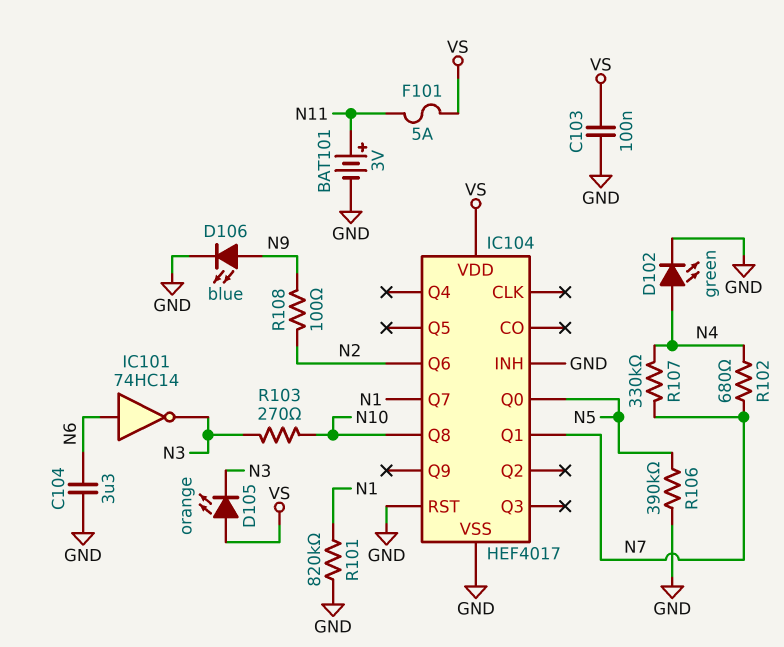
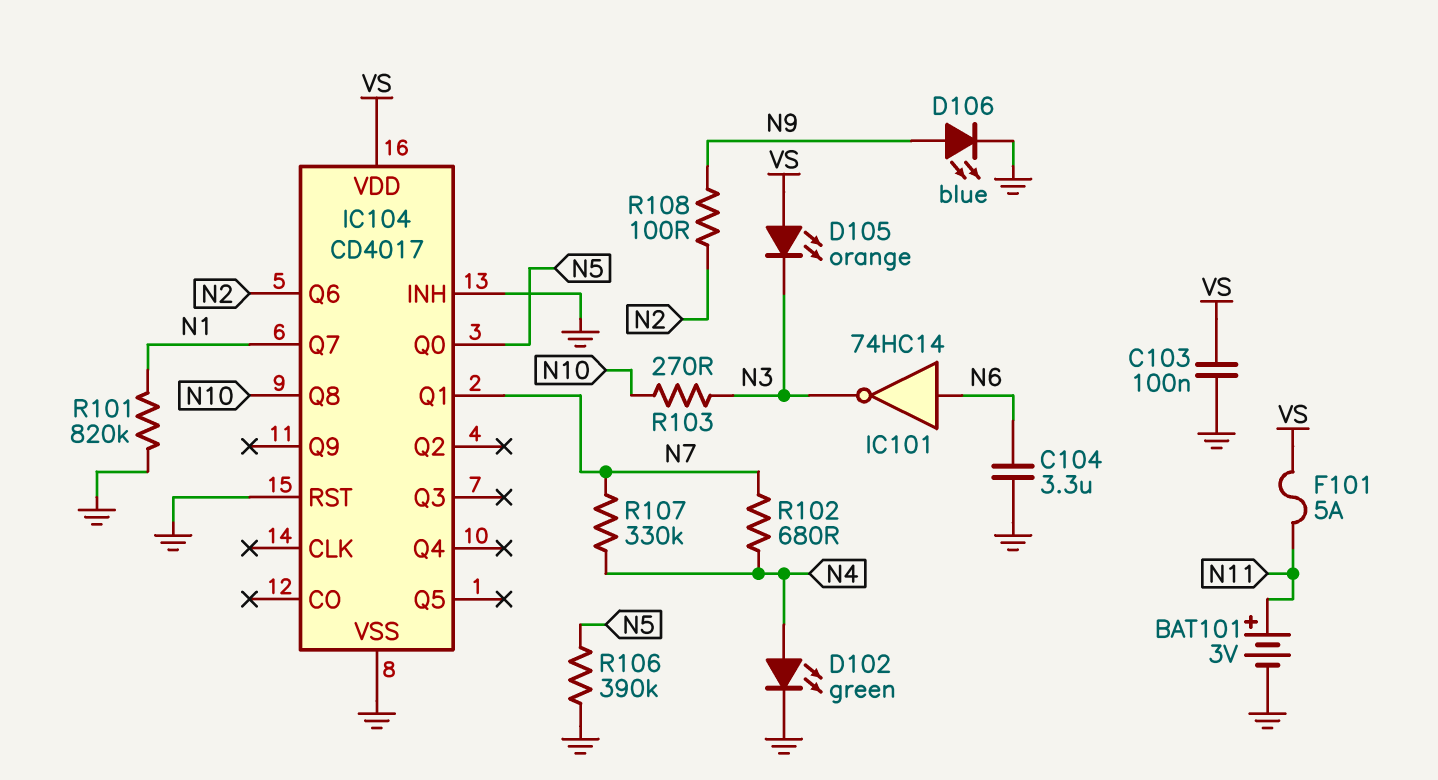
IC104: HEF4017 -> CD4017

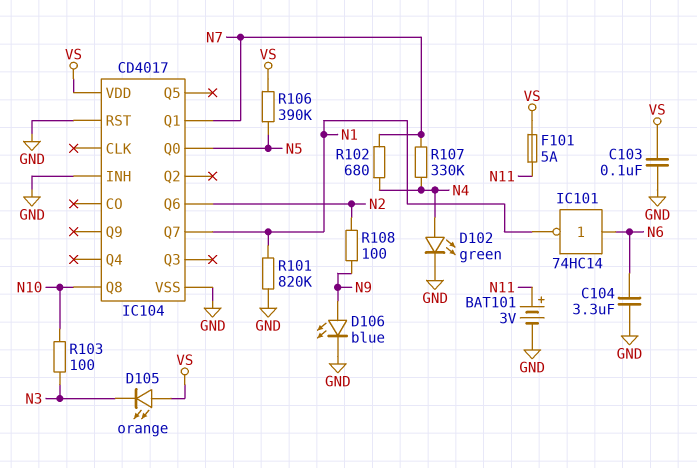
IC101: NOT 74HC14 (in N6, out N3) -> NOT 74HC14 (in N6, out N1)
R103: 270 (N3, N10) -> 100 (N3, N10)
R106: 390k (GND, N5) -> 390k (N5, VS)

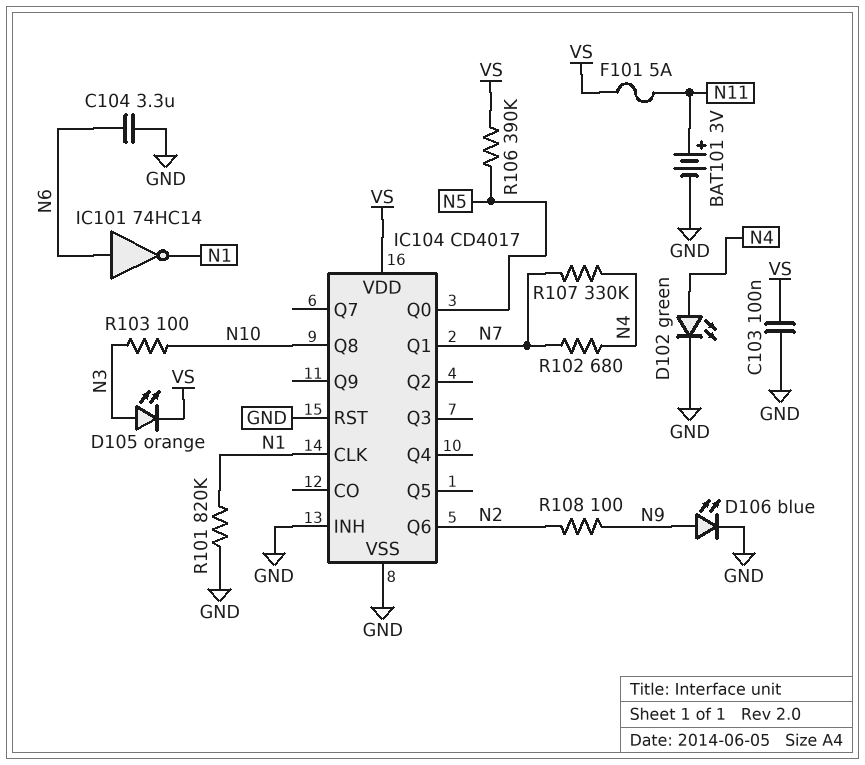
D105: LED orange (A VS, K N3) -> LED orange (A N3, K VS)
IC104 pin CLK: none -> N1
IC104 pin Q7: N1 -> none

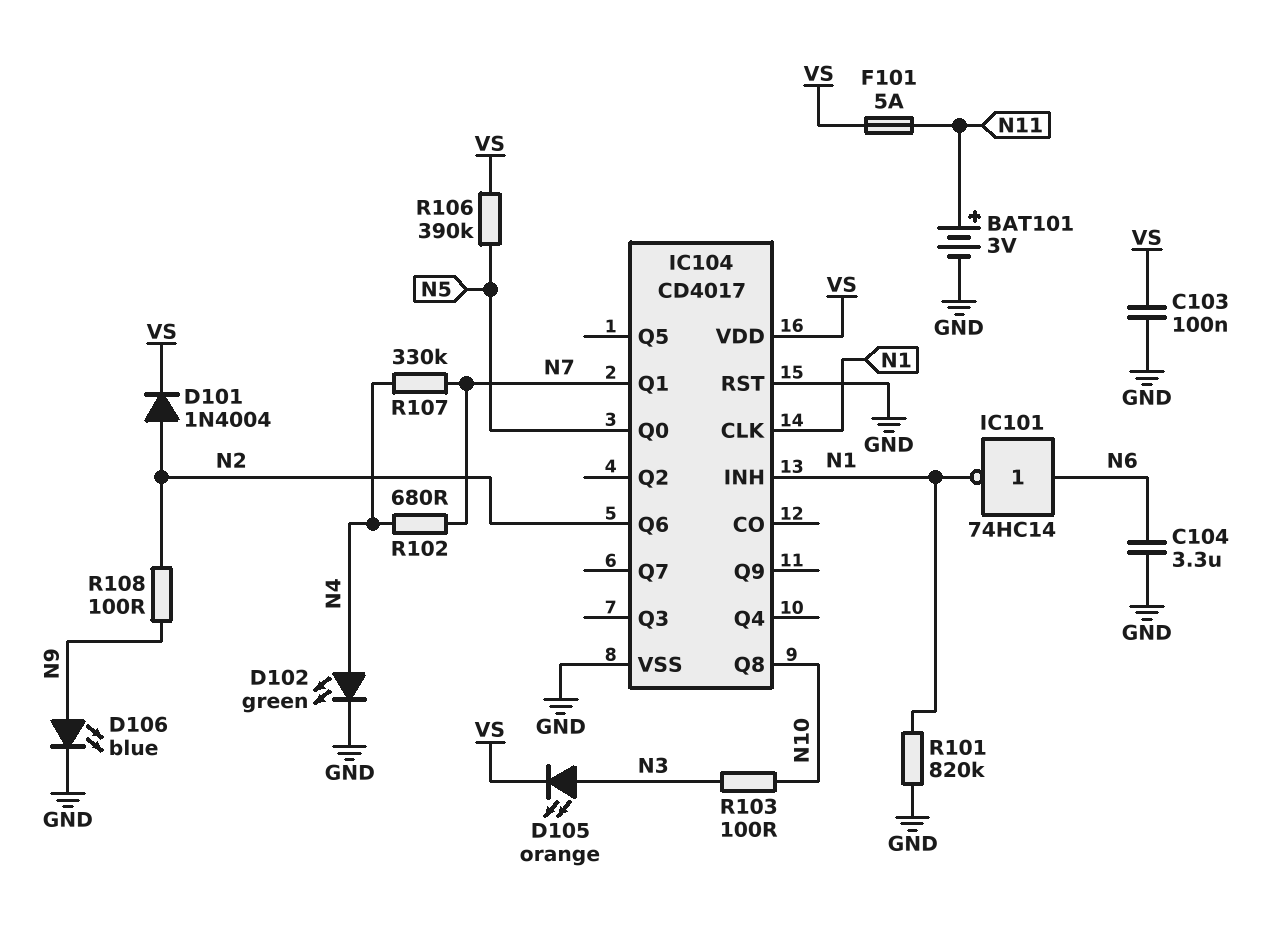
D101: none -> diode 1N4004 (A N2, K VS)
IC104 pin INH: GND -> N1

